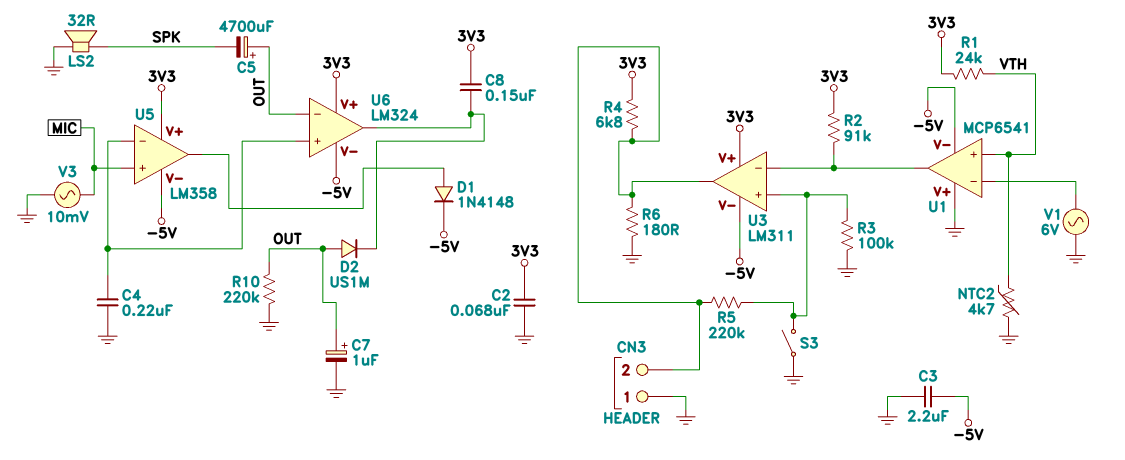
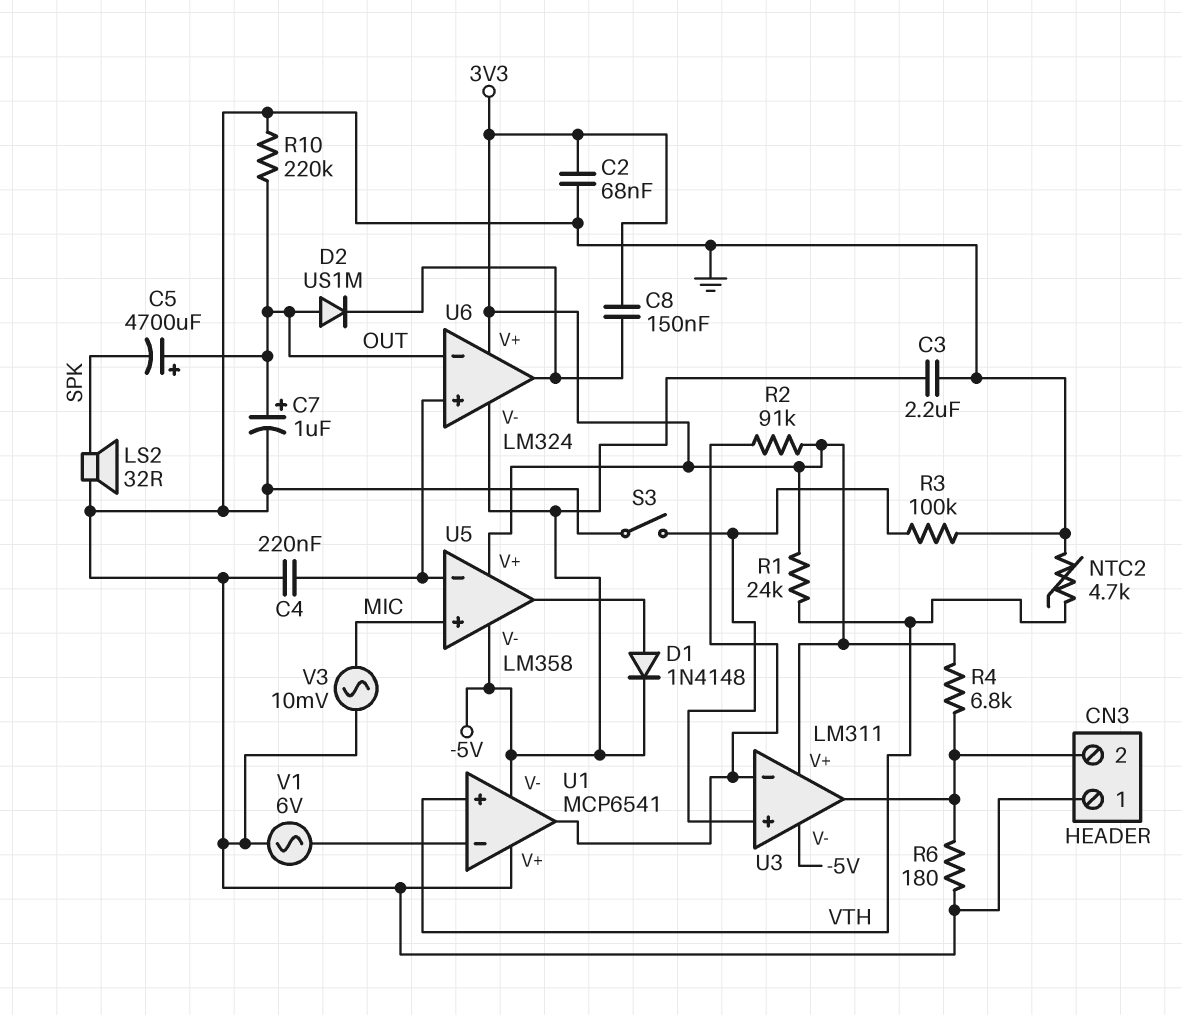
R5: 220k (CN3/2, U3/in+) -> none

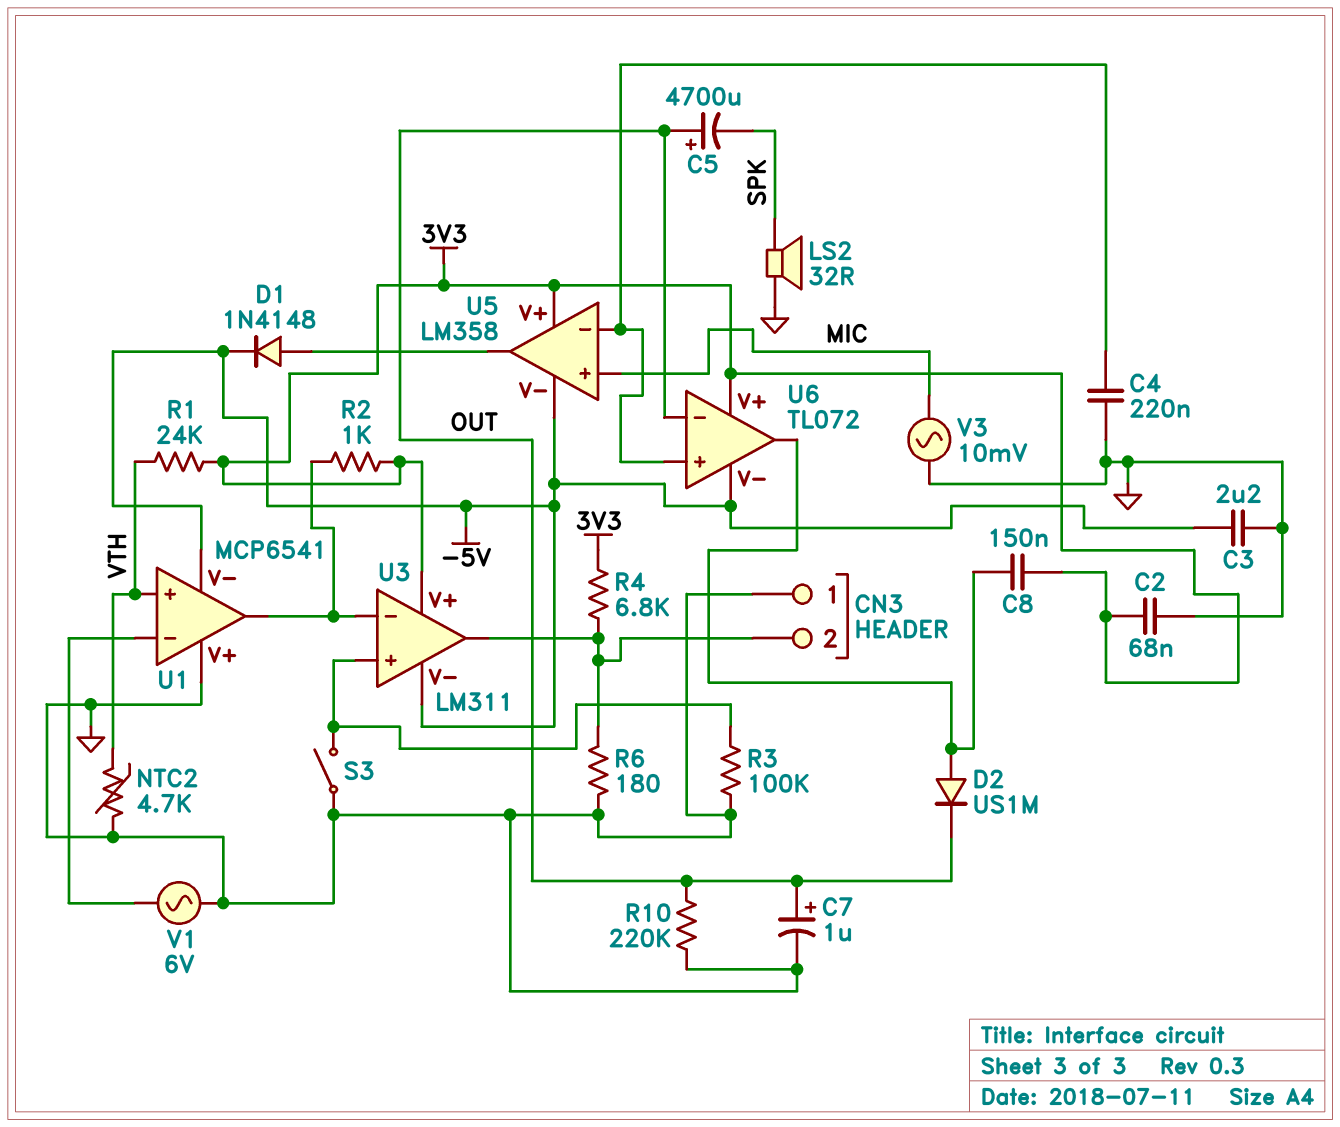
D2: diode US1M (A OUT, K U6/out) -> diode US1M (A U6/out, K OUT)
R2: 91k (3V3, U1/out) -> 1k (3V3, U1/out)
U6: LM324 -> TL072

